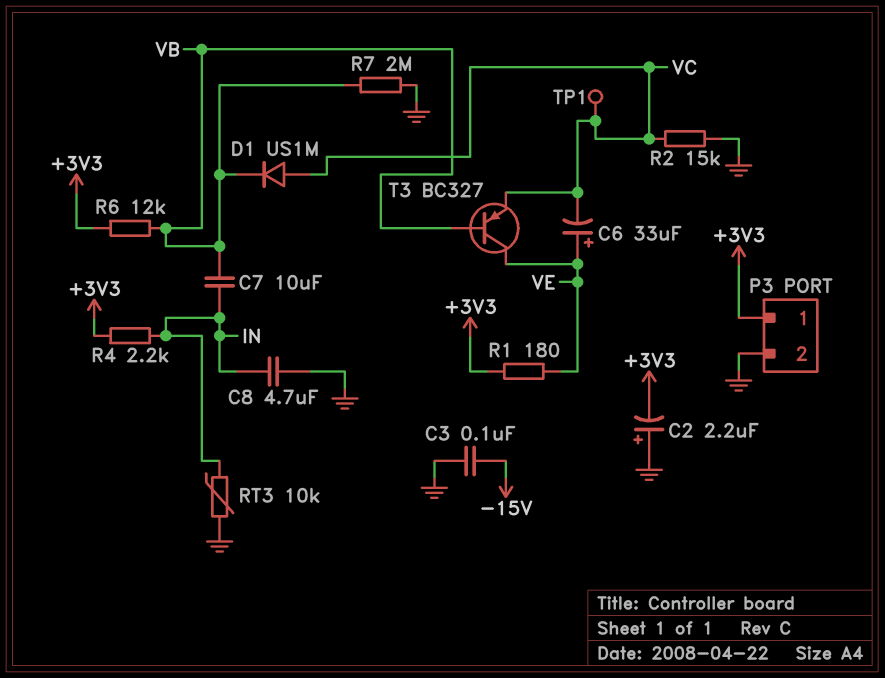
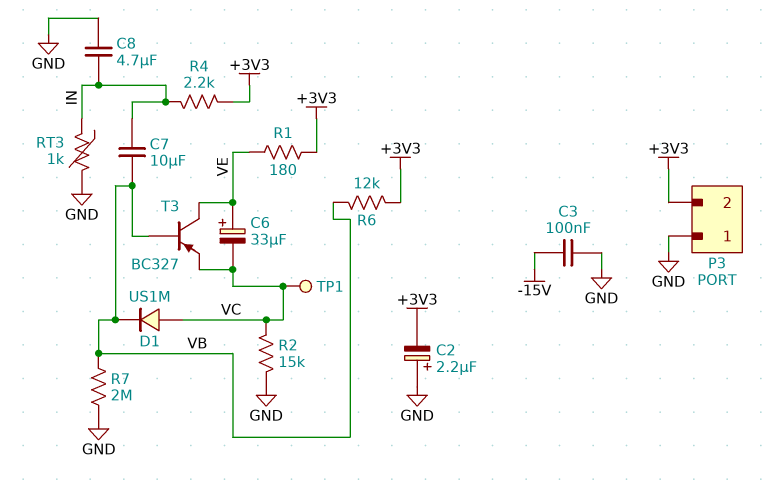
P3 pin 1: +3V3 -> GND
P3 pin 2: GND -> +3V3
RT3: 10k (GND, IN) -> 1k (GND, IN)

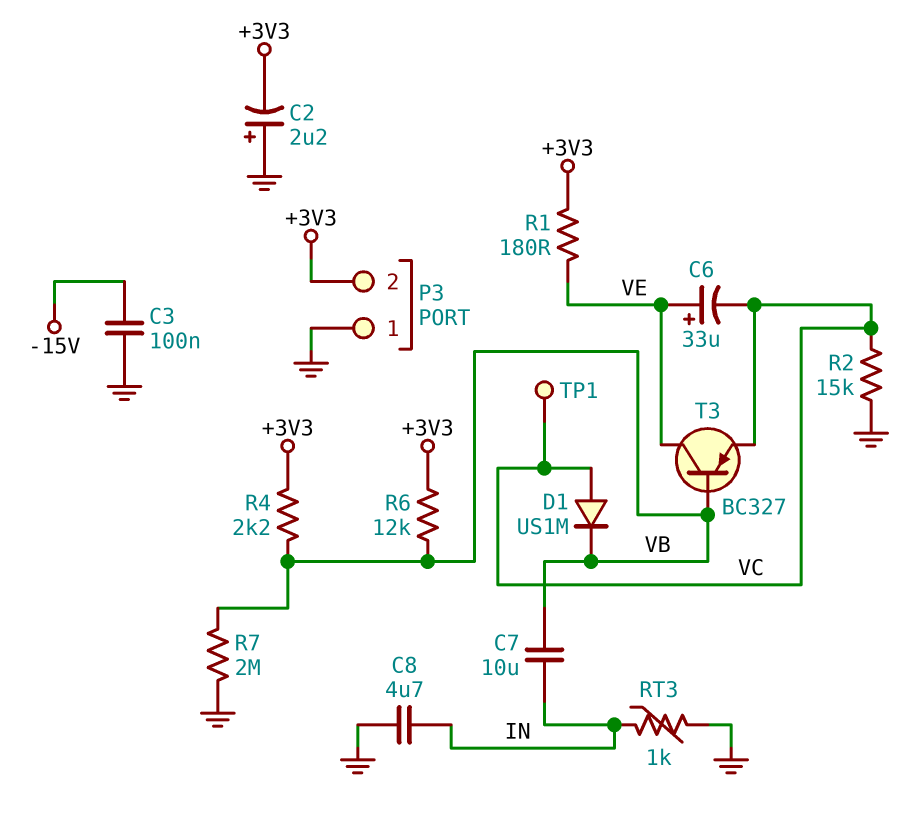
R4: 2.2k (+3V3, IN) -> 2.2k (+3V3, VB)

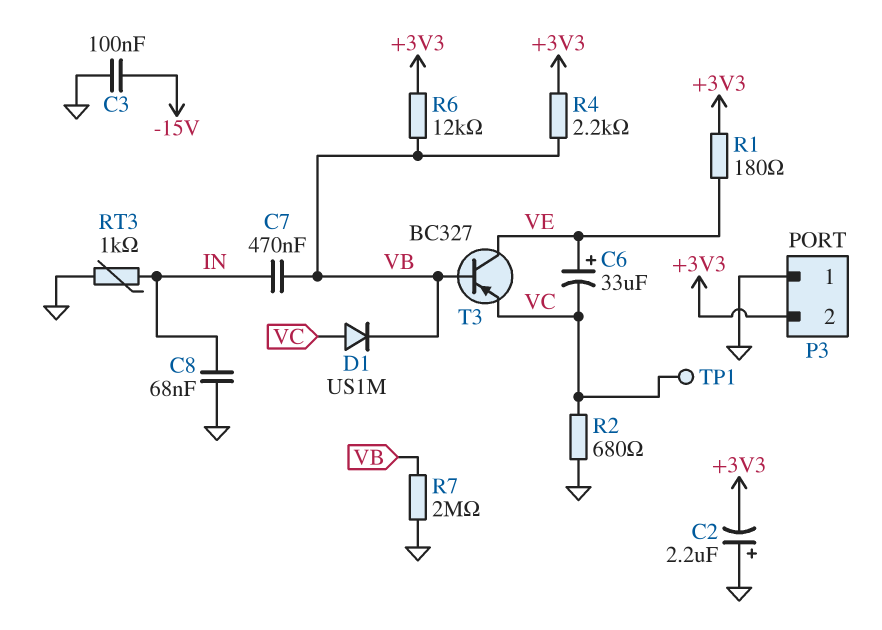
C7: 10uF (IN, VB) -> 470nF (IN, VB)
C8: 4.7uF (GND, IN) -> 68nF (GND, IN)
R2: 15k (GND, VC) -> 680 (GND, VC)

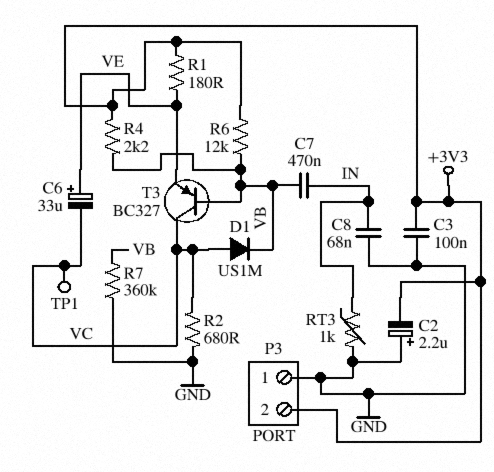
C3: 100nF (-15V, GND) -> 100nF (+3V3, GND)
R7: 2M (GND, VB) -> 360k (GND, VB)
T3: PNP BC327 (B VB, C VE, E VC) -> PNP BC327 (B VB, C VC, E VE)

